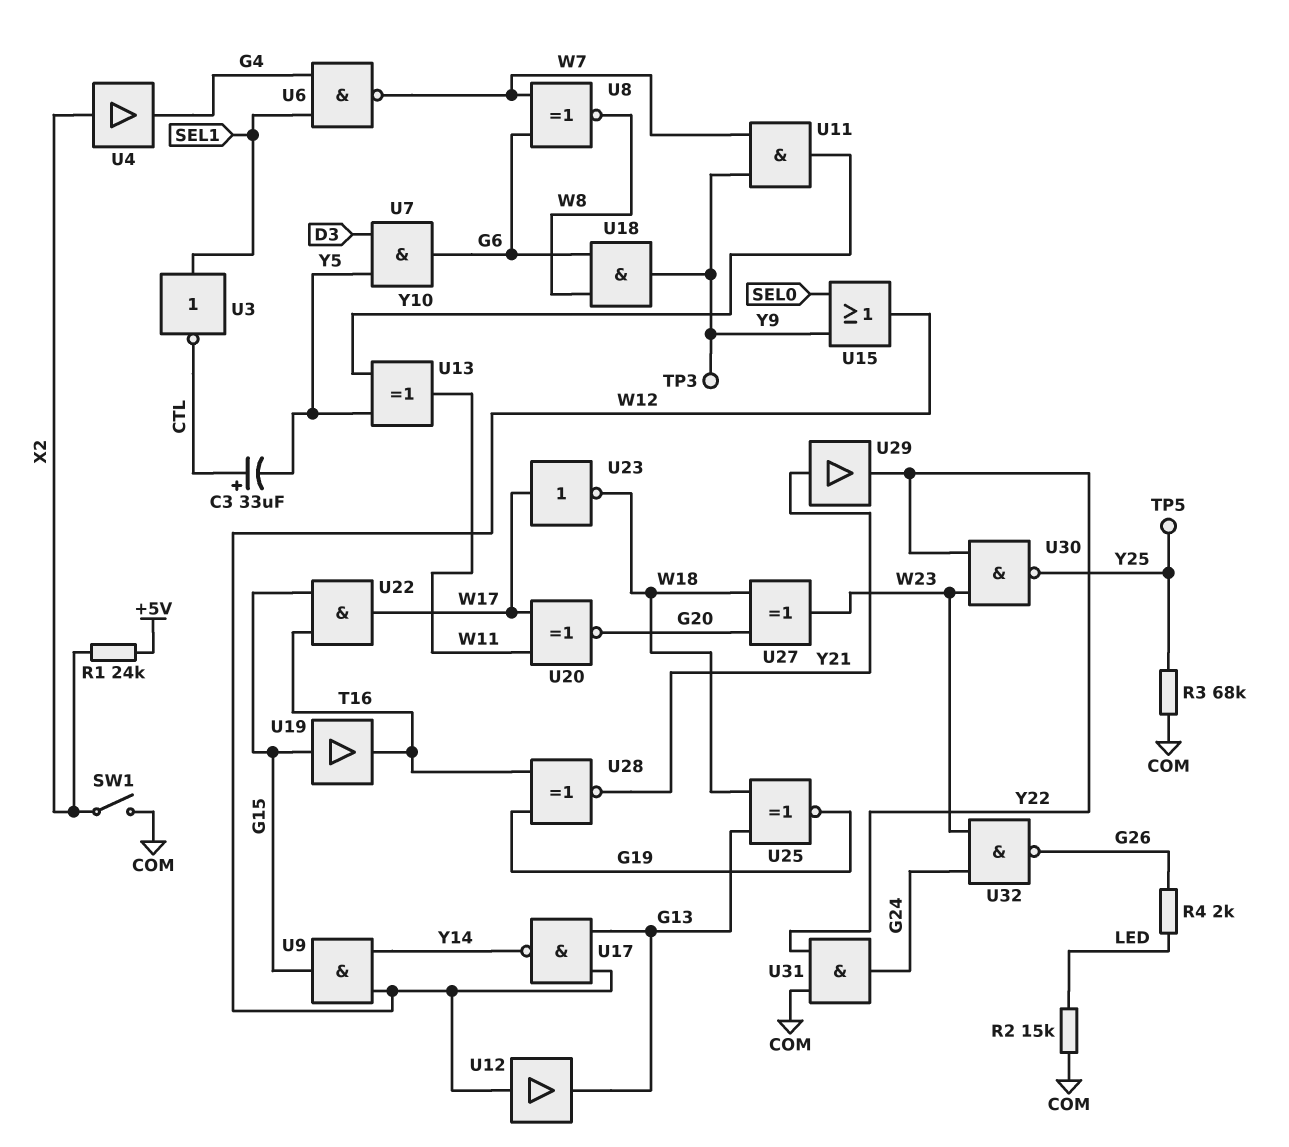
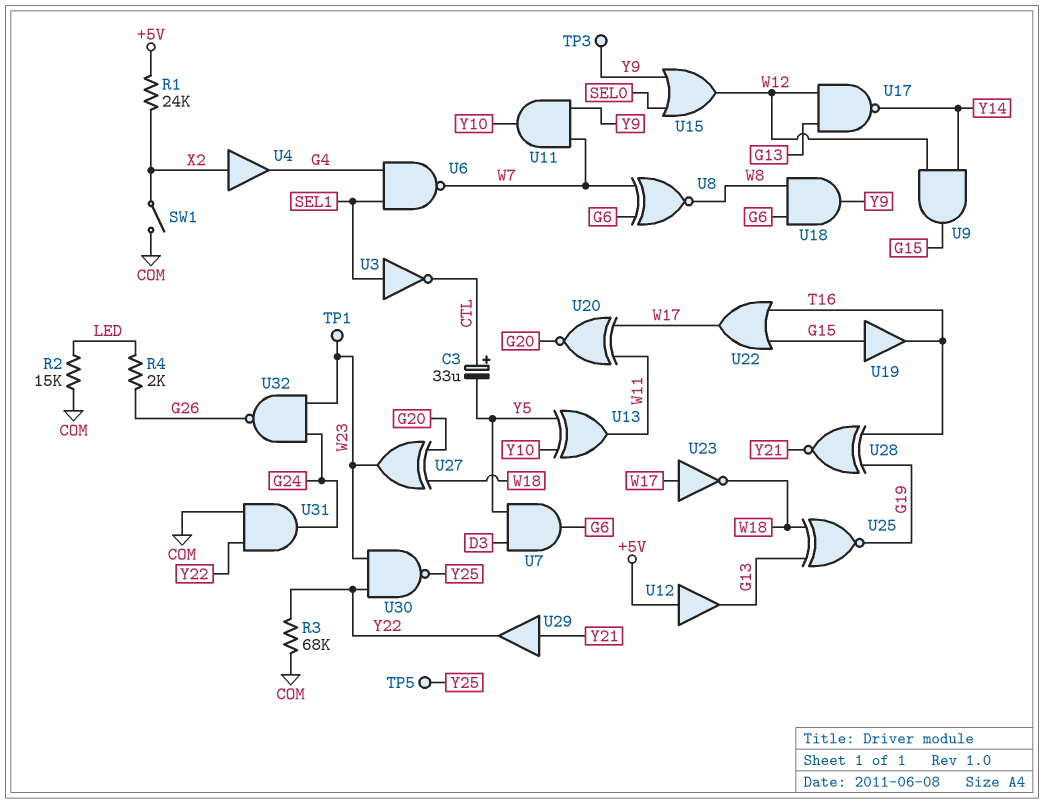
R3: 68k (COM, Y25) -> 68k (COM, Y22)
TP1: none -> test point (W23)
U12: buffer (in W12, out G13) -> buffer (in +5V, out G13)
U22: AND (in G15, in T16, out W17) -> OR (in G15, in T16, out W17)

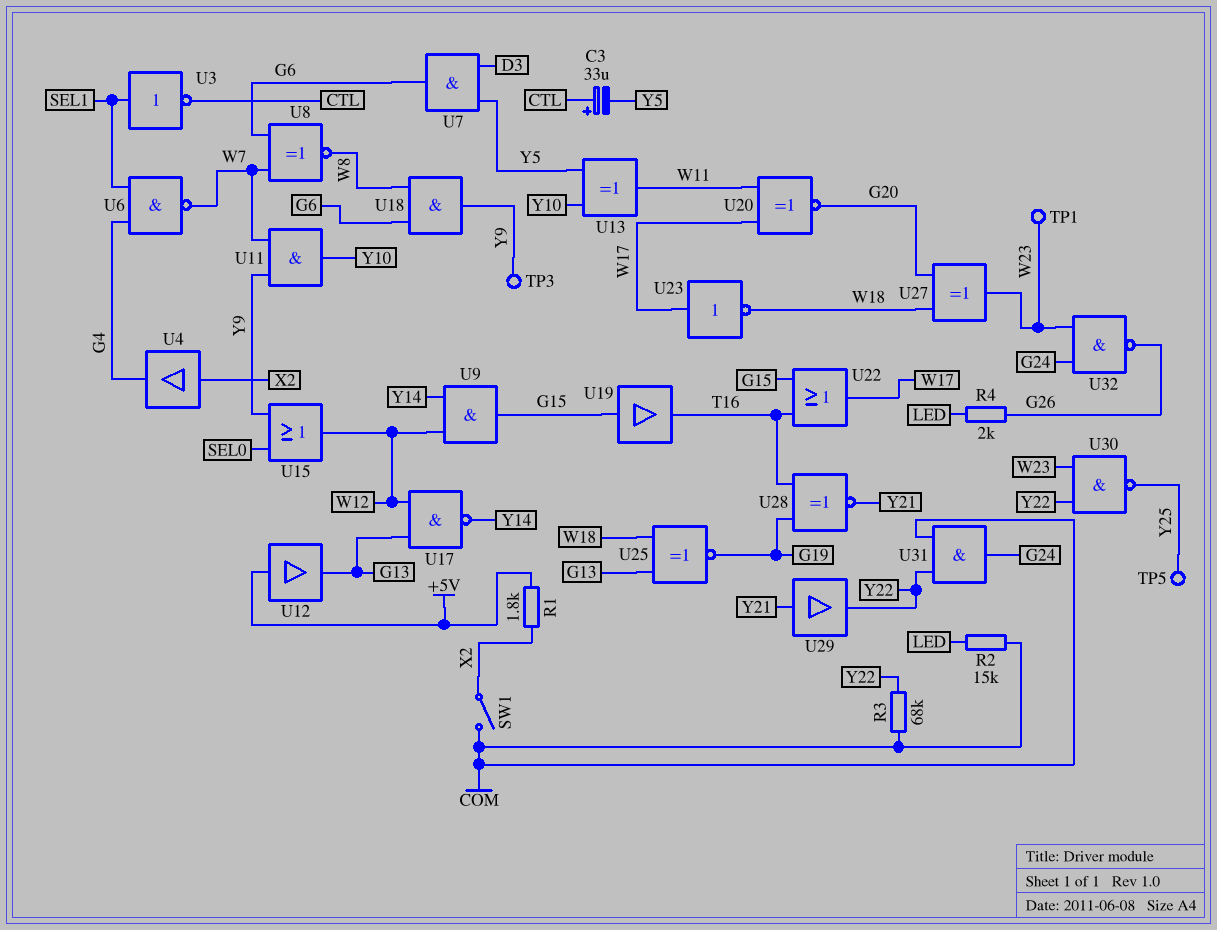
R1: 24k (+5V, X2) -> 1.8k (+5V, X2)

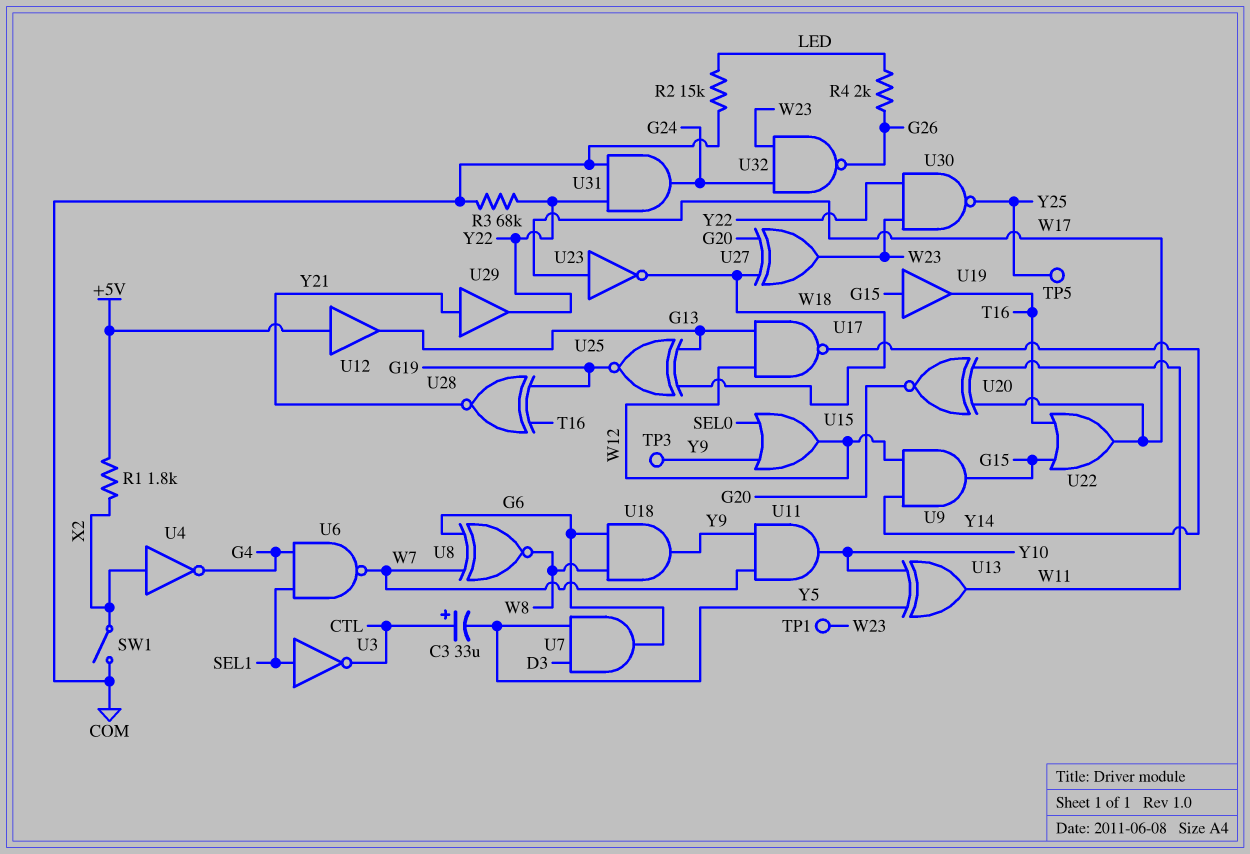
U4: buffer (in X2, out G4) -> NOT (in X2, out G4)

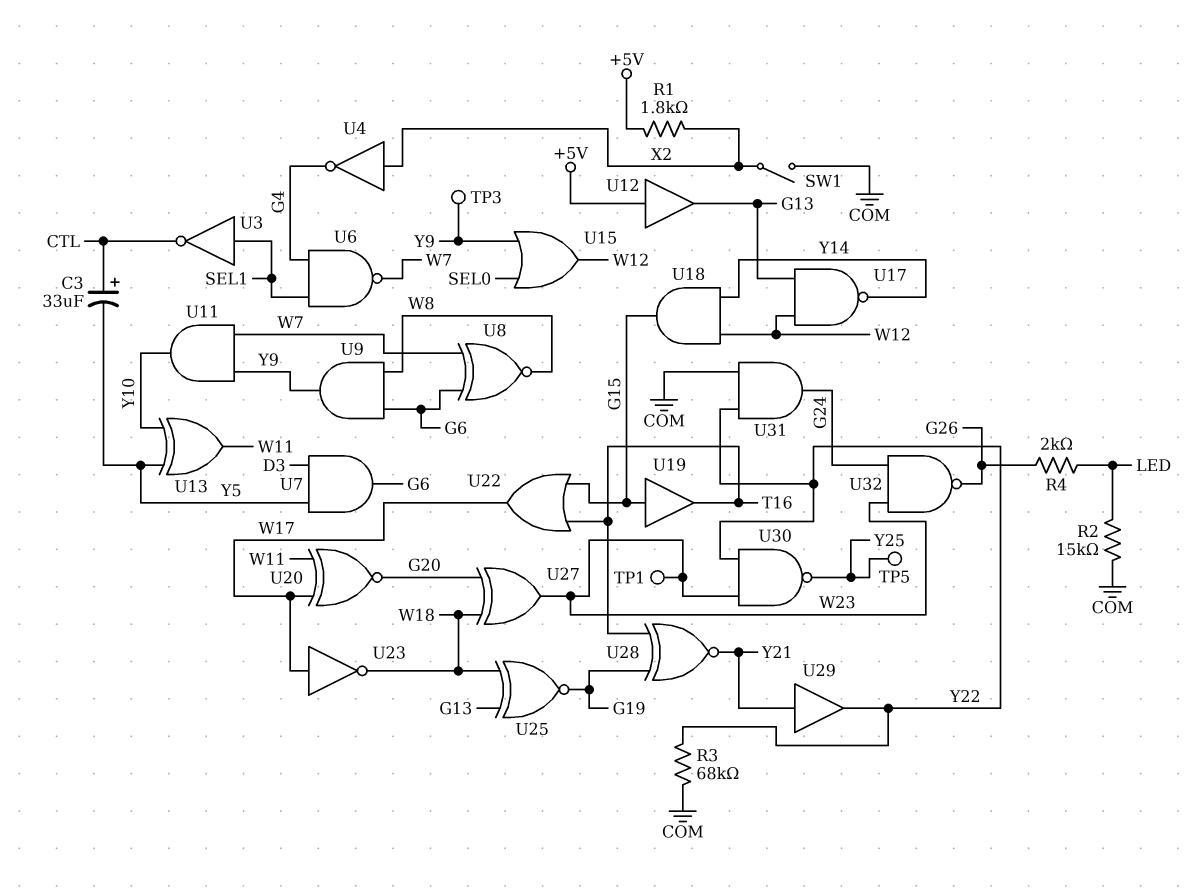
U9: AND (in W12, in Y14, out G15) -> AND (in G6, in W8, out Y9)
U18: AND (in G6, in W8, out Y9) -> AND (in W12, in Y14, out G15)

